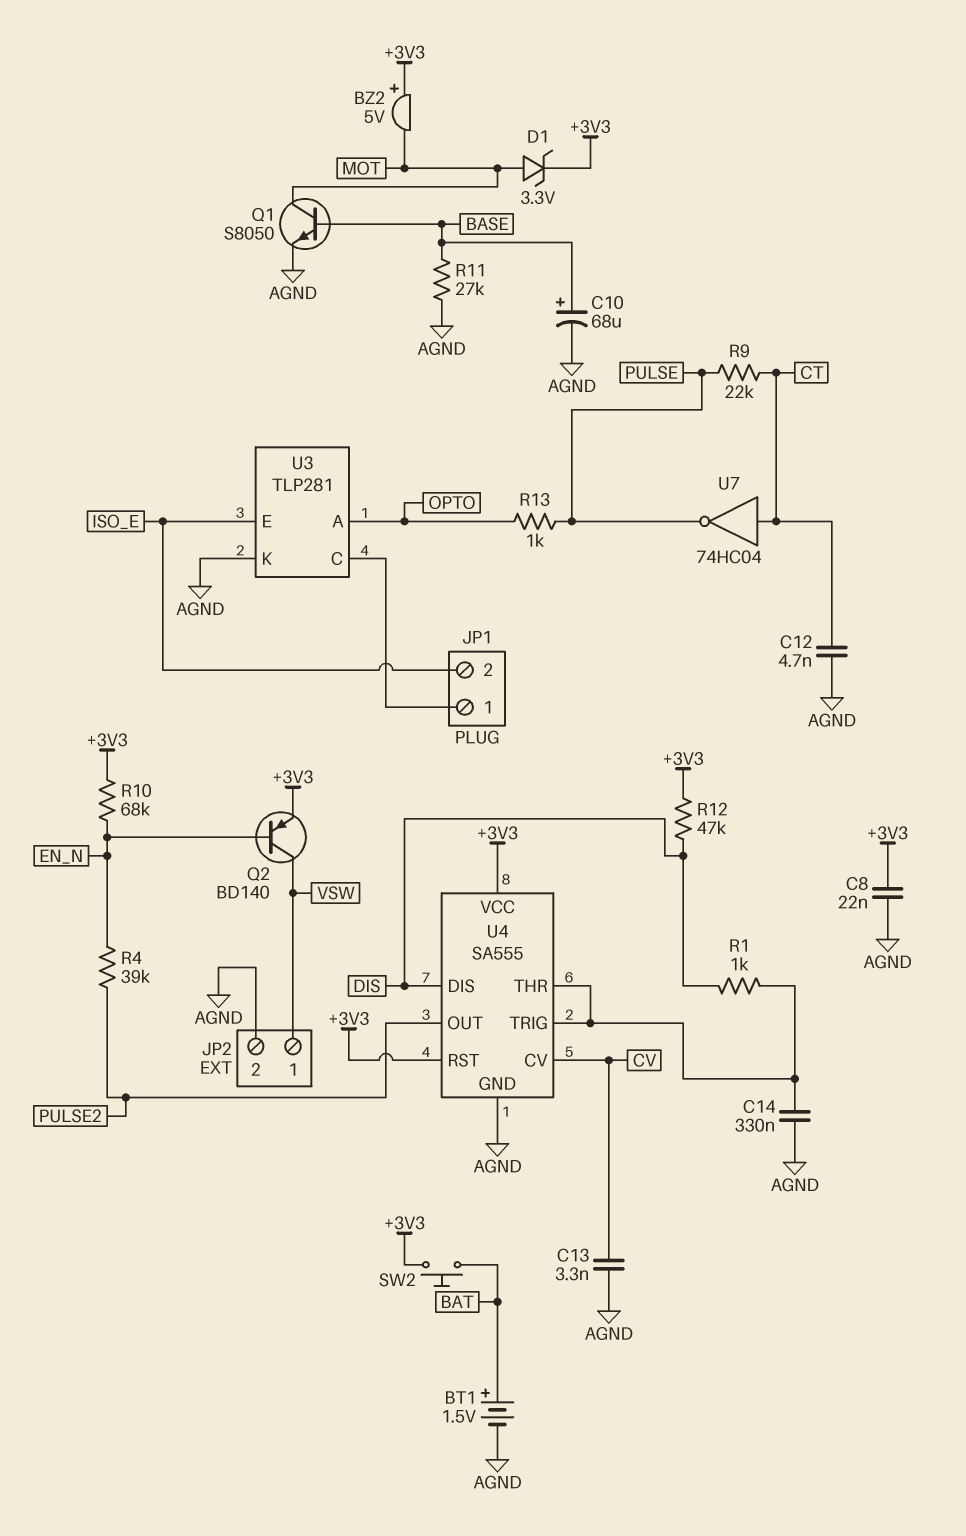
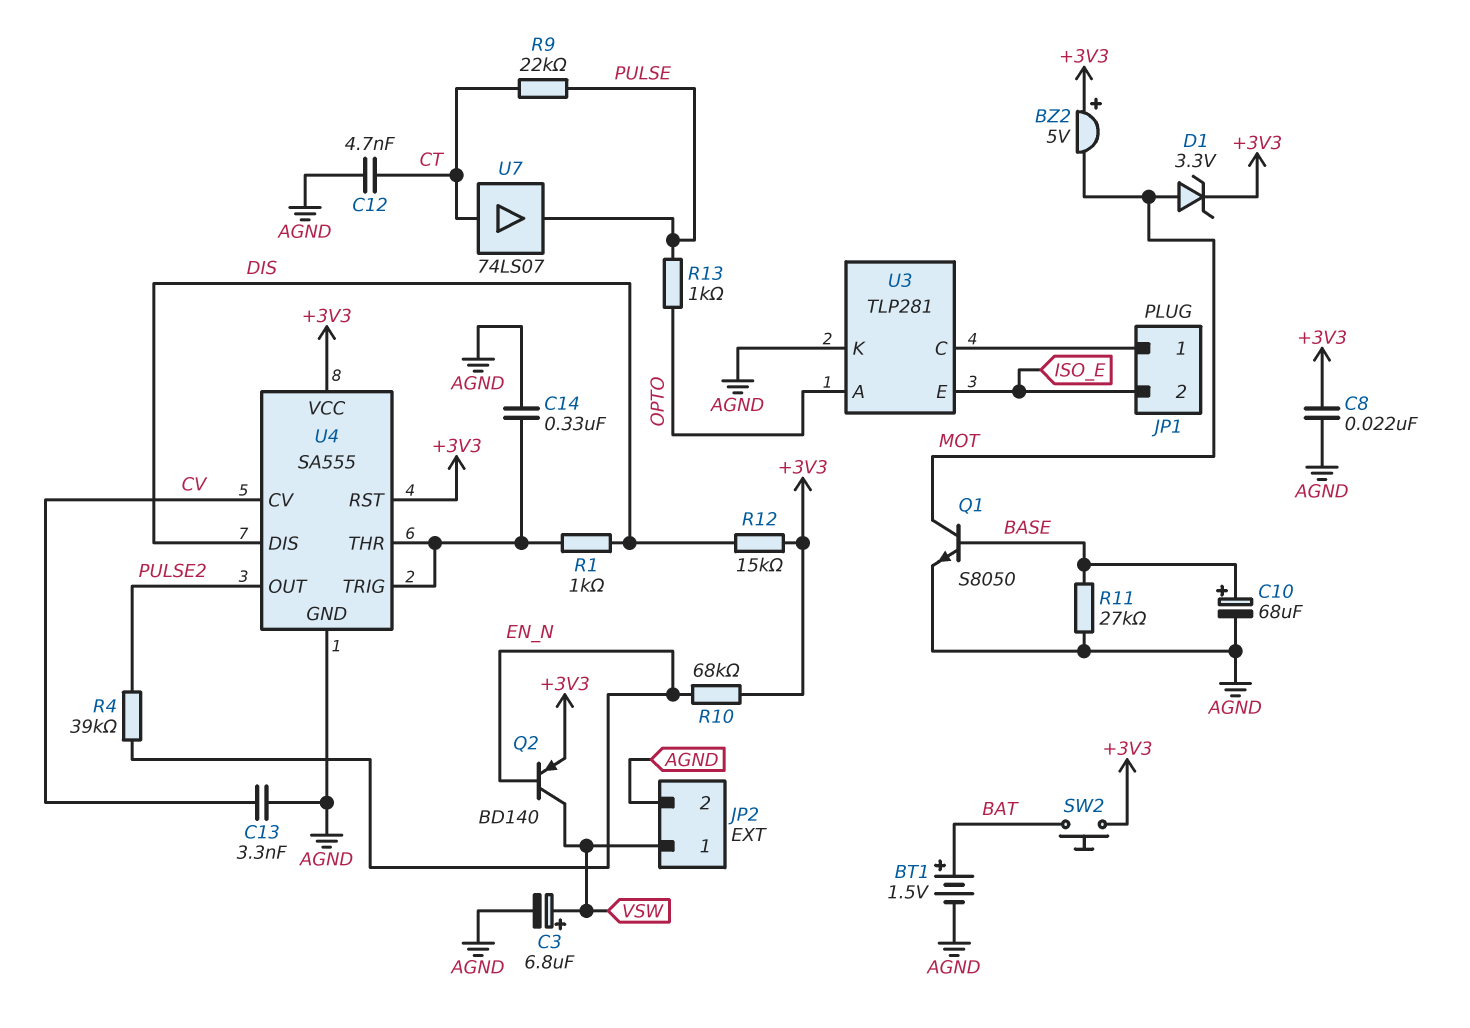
C3: none -> 6.8uF (plus VSW, minus AGND)
R12: 47k (+3V3, DIS) -> 15k (+3V3, DIS)
U7: NOT 74HC04 (in CT, out PULSE) -> buffer 74LS07 (in CT, out PULSE)

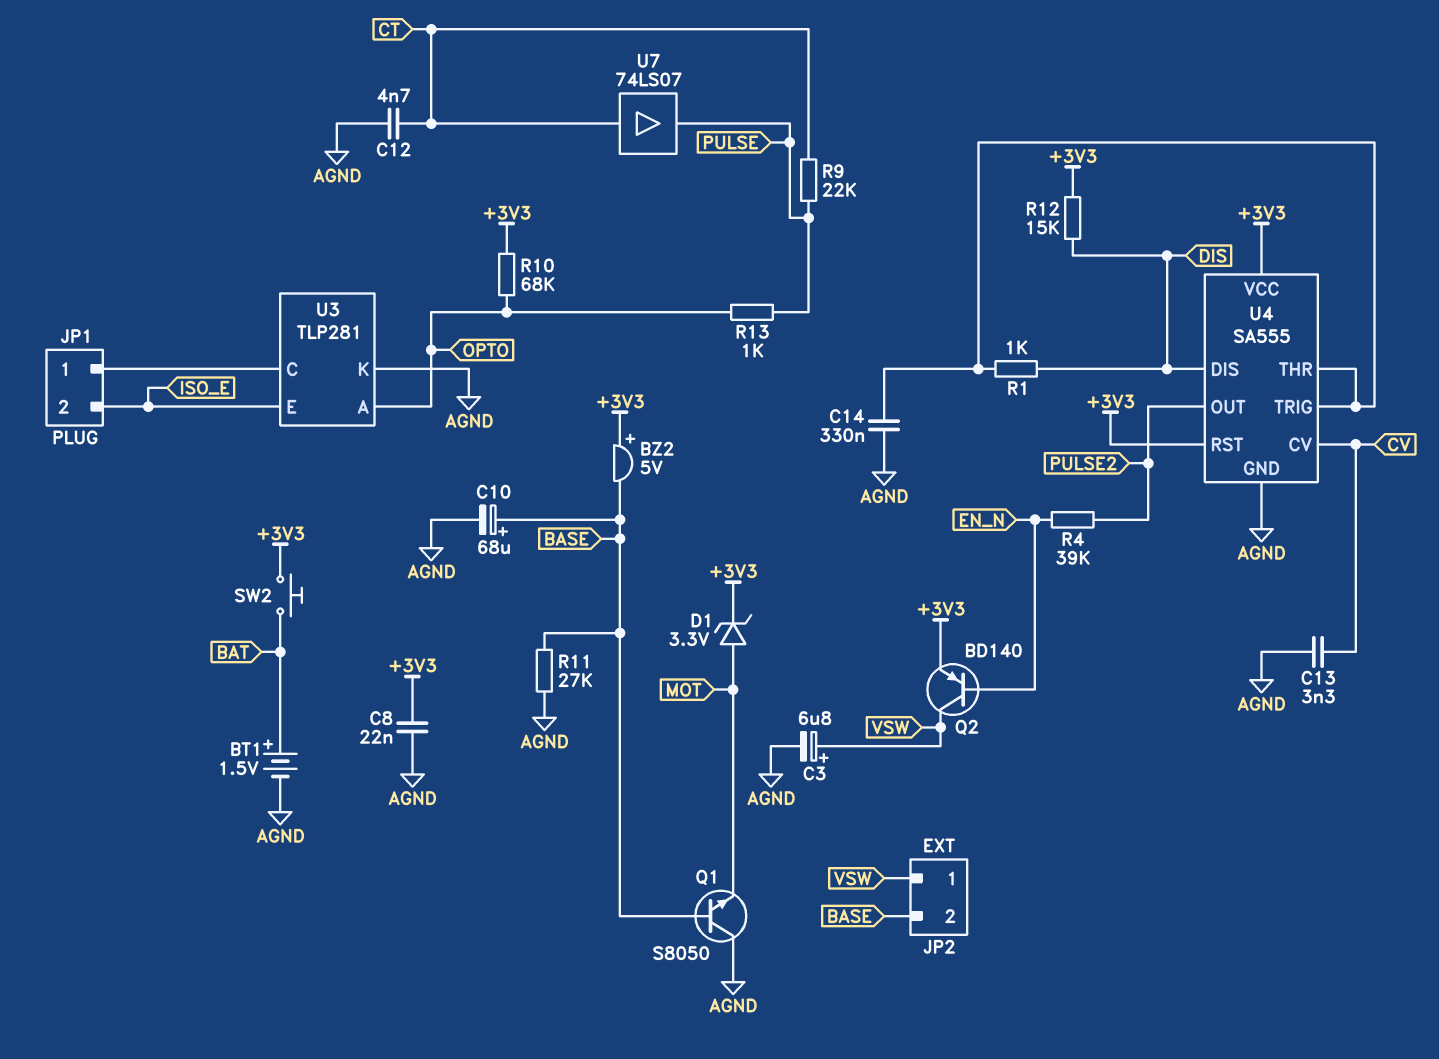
BZ2: buzzer 5V (plus +3V3, minus MOT) -> buzzer 5V (plus +3V3, minus BASE)
JP2 pin 2: AGND -> BASE
Q1: NPN S8050 (B BASE, C MOT, E AGND) -> NPN S8050 (B BASE, C AGND, E MOT)
R10: 68k (+3V3, EN_N) -> 68k (+3V3, OPTO)

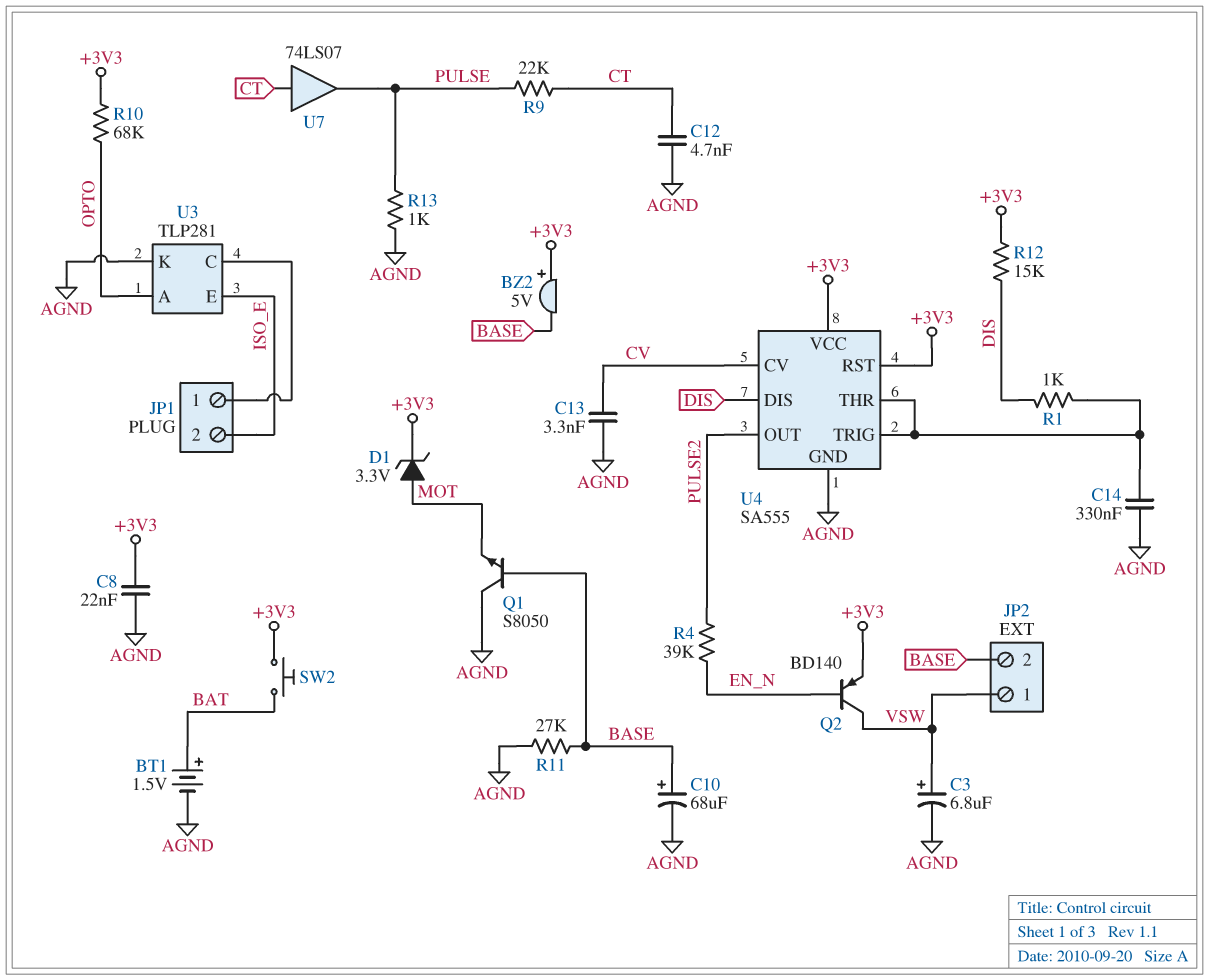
R13: 1k (OPTO, PULSE) -> 1k (AGND, PULSE)

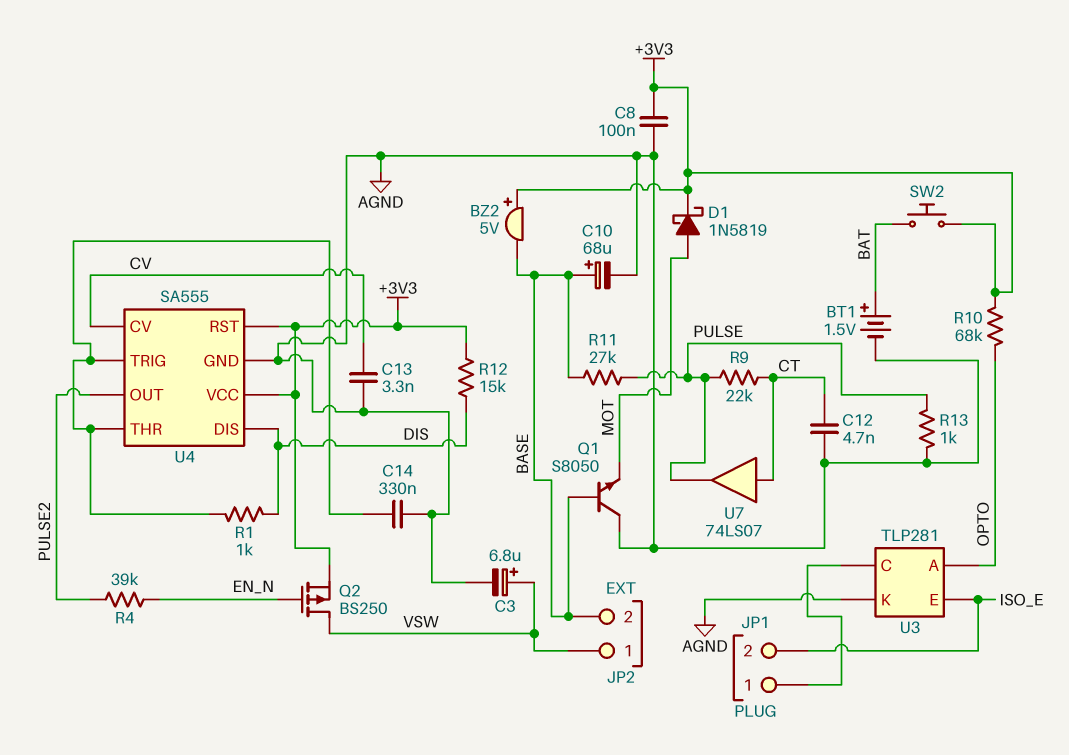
C8: 22nF (+3V3, AGND) -> 100nF (+3V3, AGND)
D1: zener 3.3V (A MOT, K +3V3) -> schottky 1N5819 (A MOT, K +3V3)
Q2: PNP BD140 (B EN_N, C VSW, E +3V3) -> PMOS BS250 (G EN_N, D VSW, S +3V3)
R11: 27k (AGND, BASE) -> 27k (BASE, PULSE)

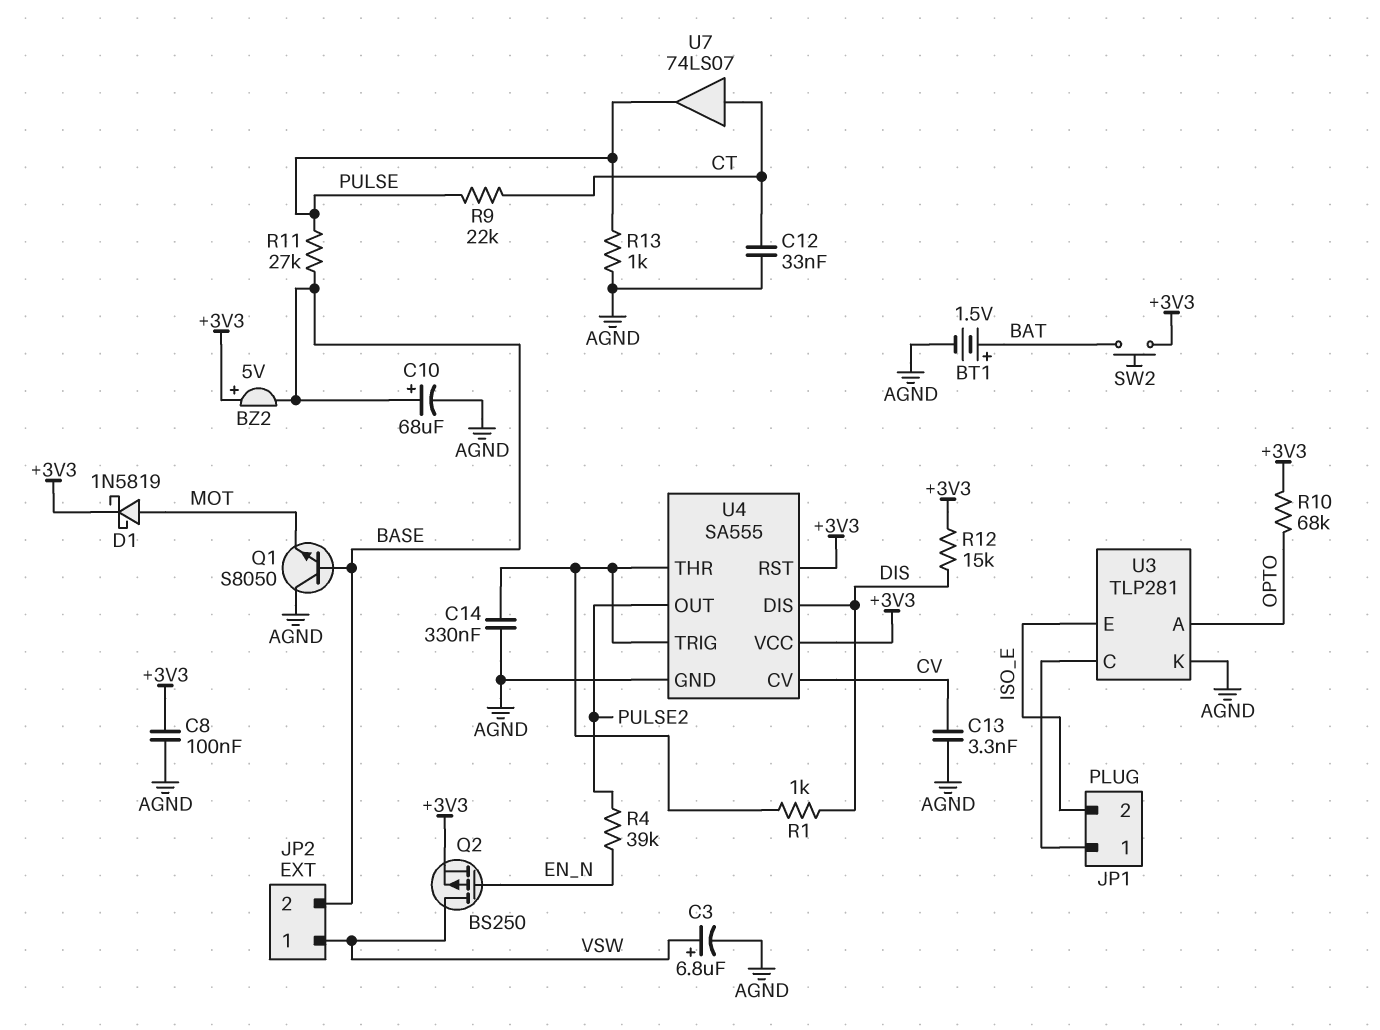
C12: 4.7nF (AGND, CT) -> 33nF (AGND, CT)

